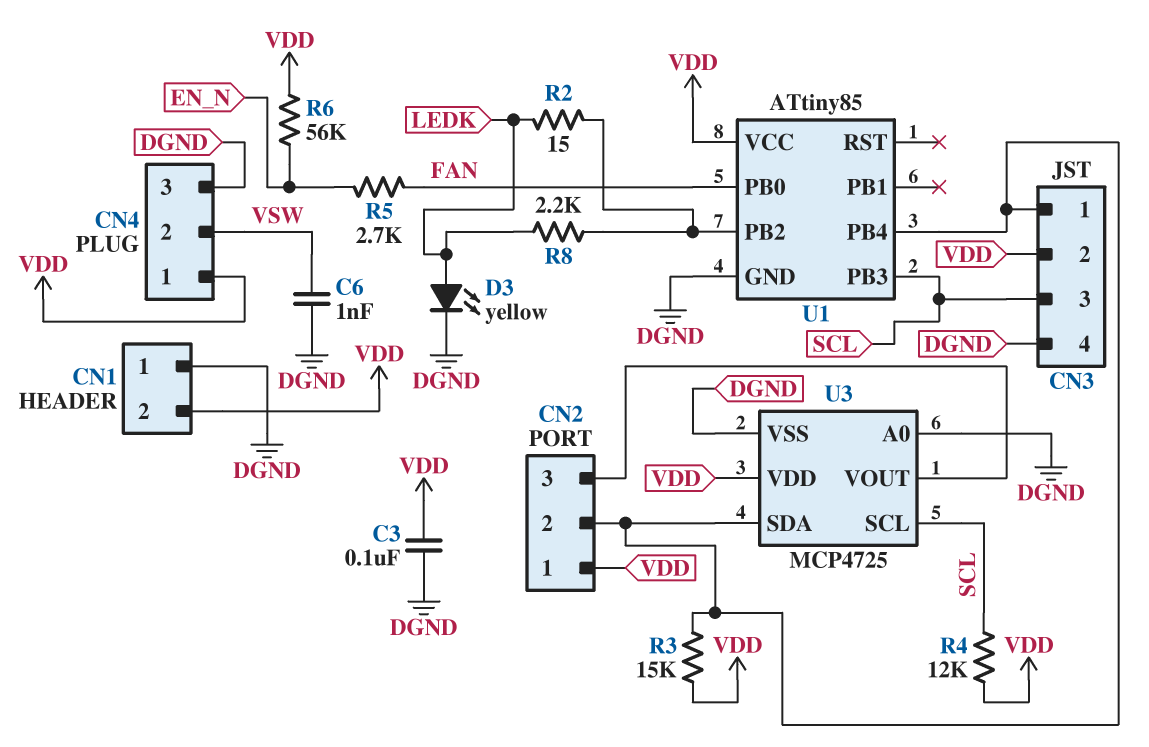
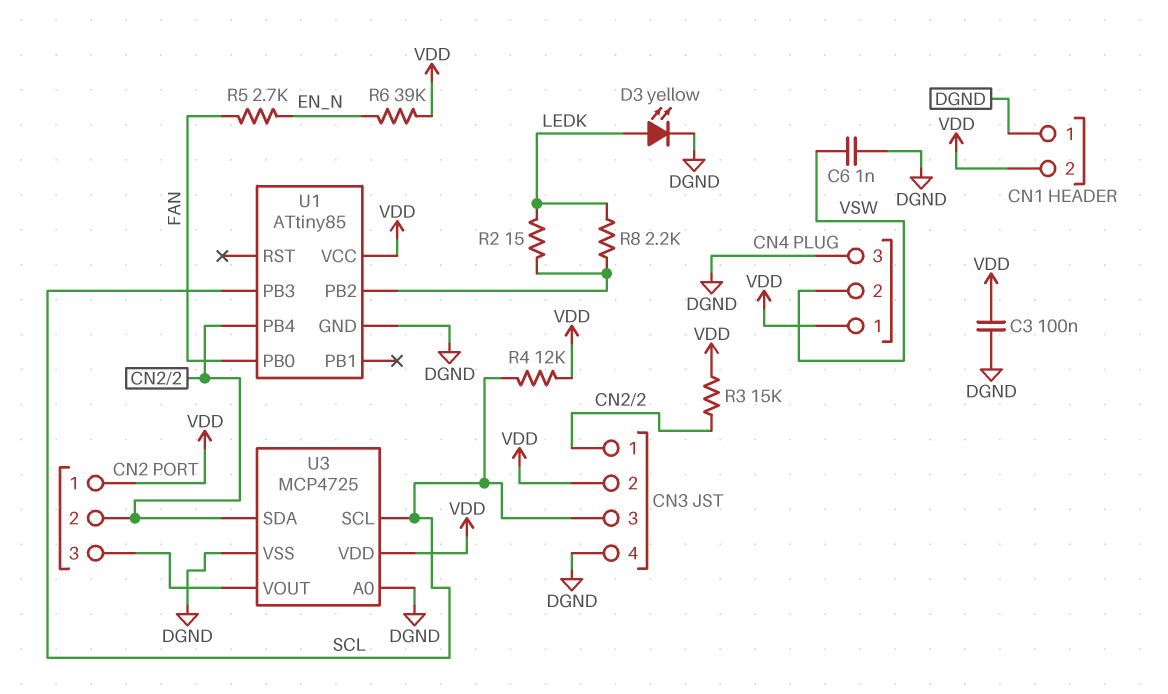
R6: 56k (EN_N, VDD) -> 39k (EN_N, VDD)

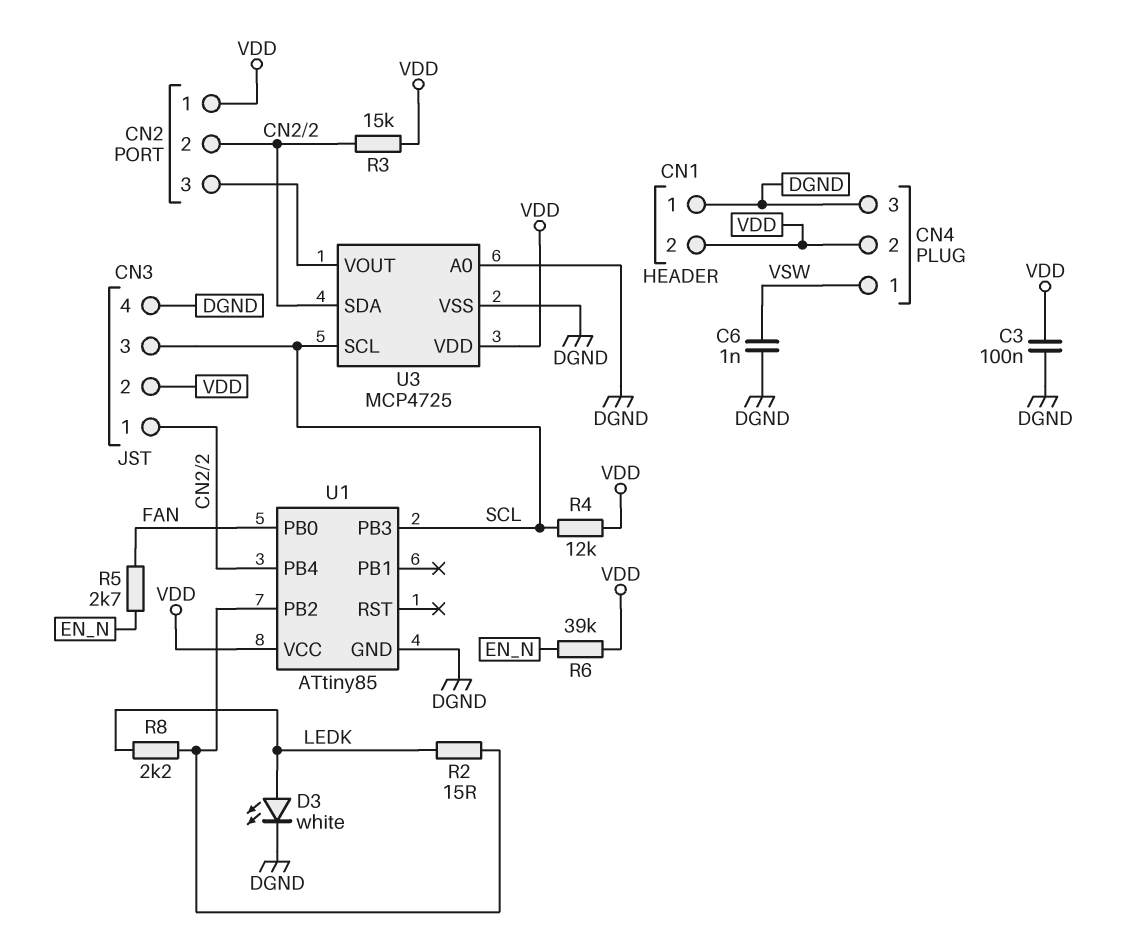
CN4 pin 1: VDD -> VSW
CN4 pin 2: VSW -> VDD
D3: LED yellow (A LEDK, K DGND) -> LED white (A LEDK, K DGND)

